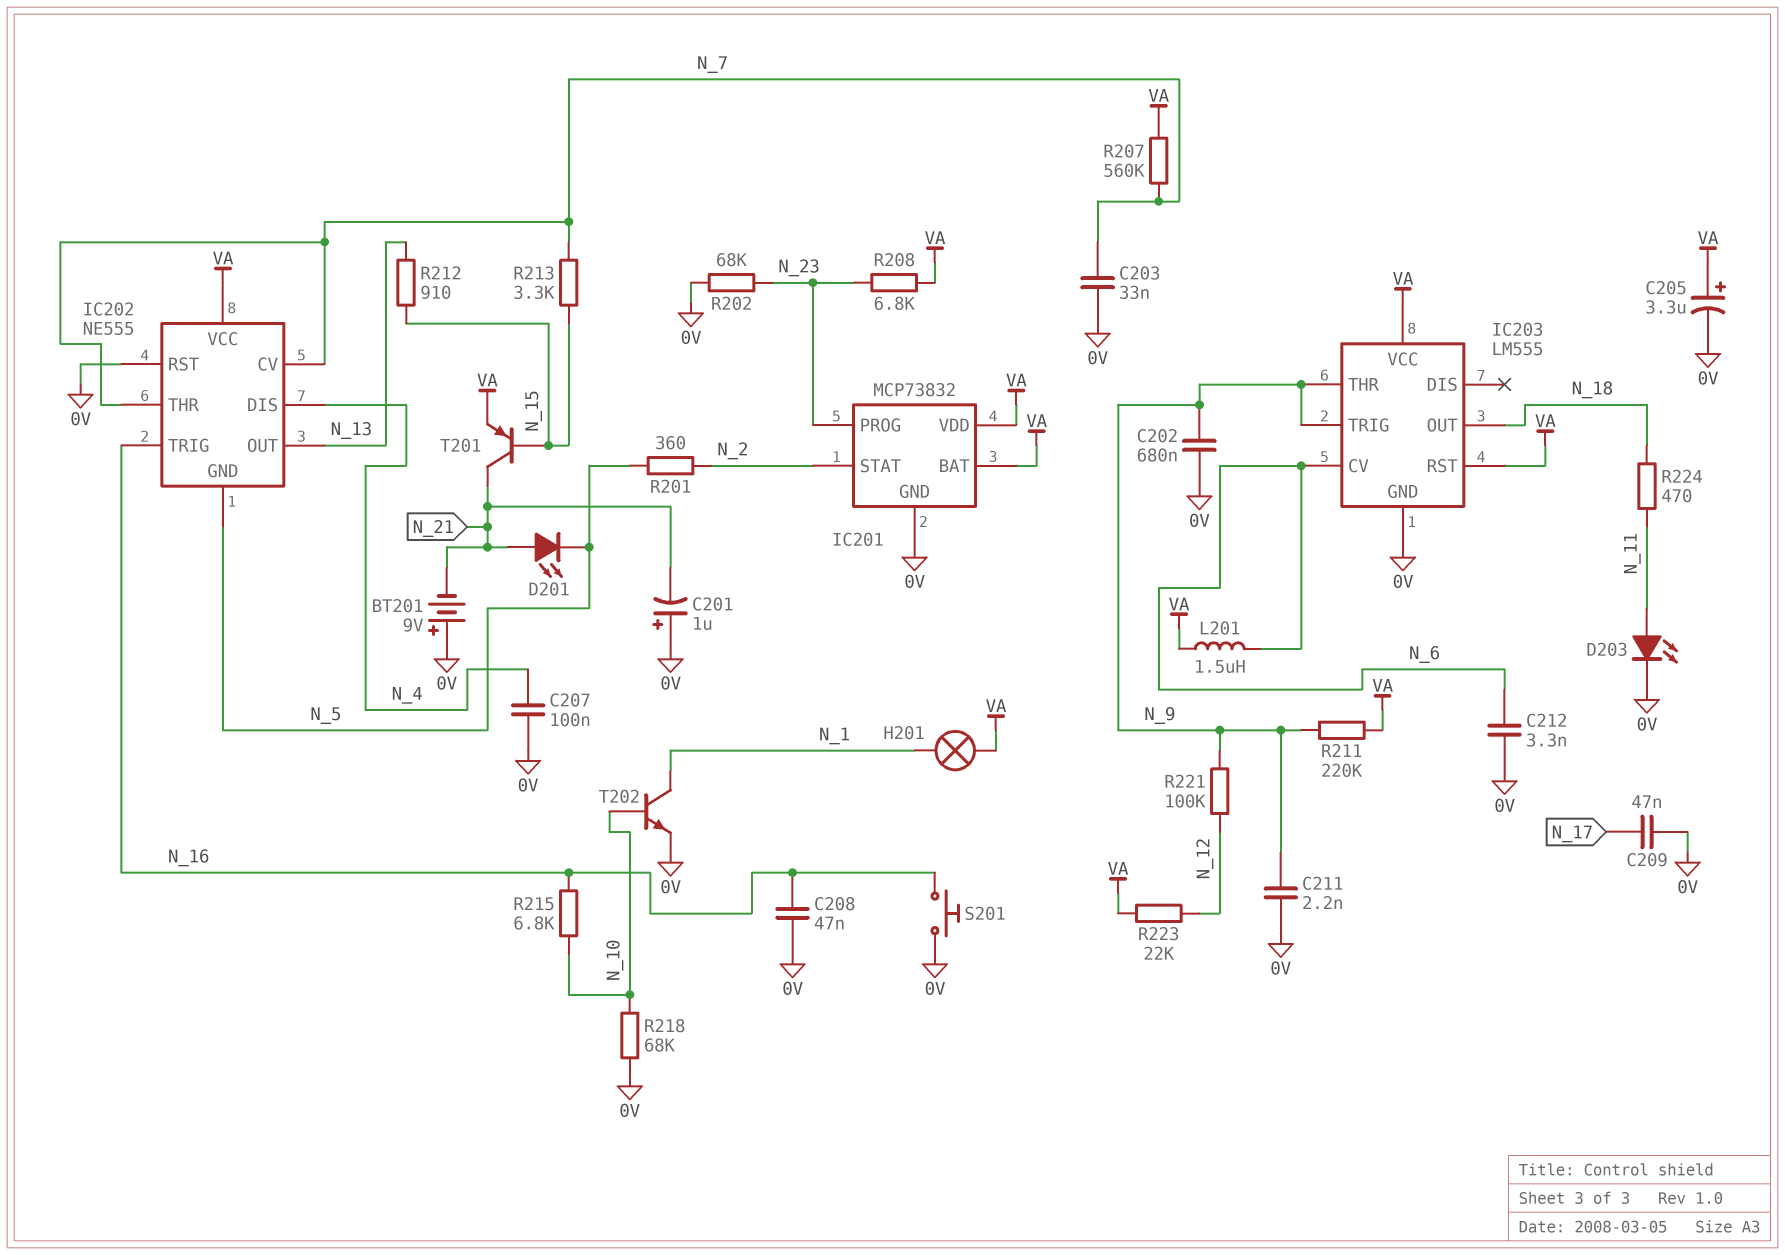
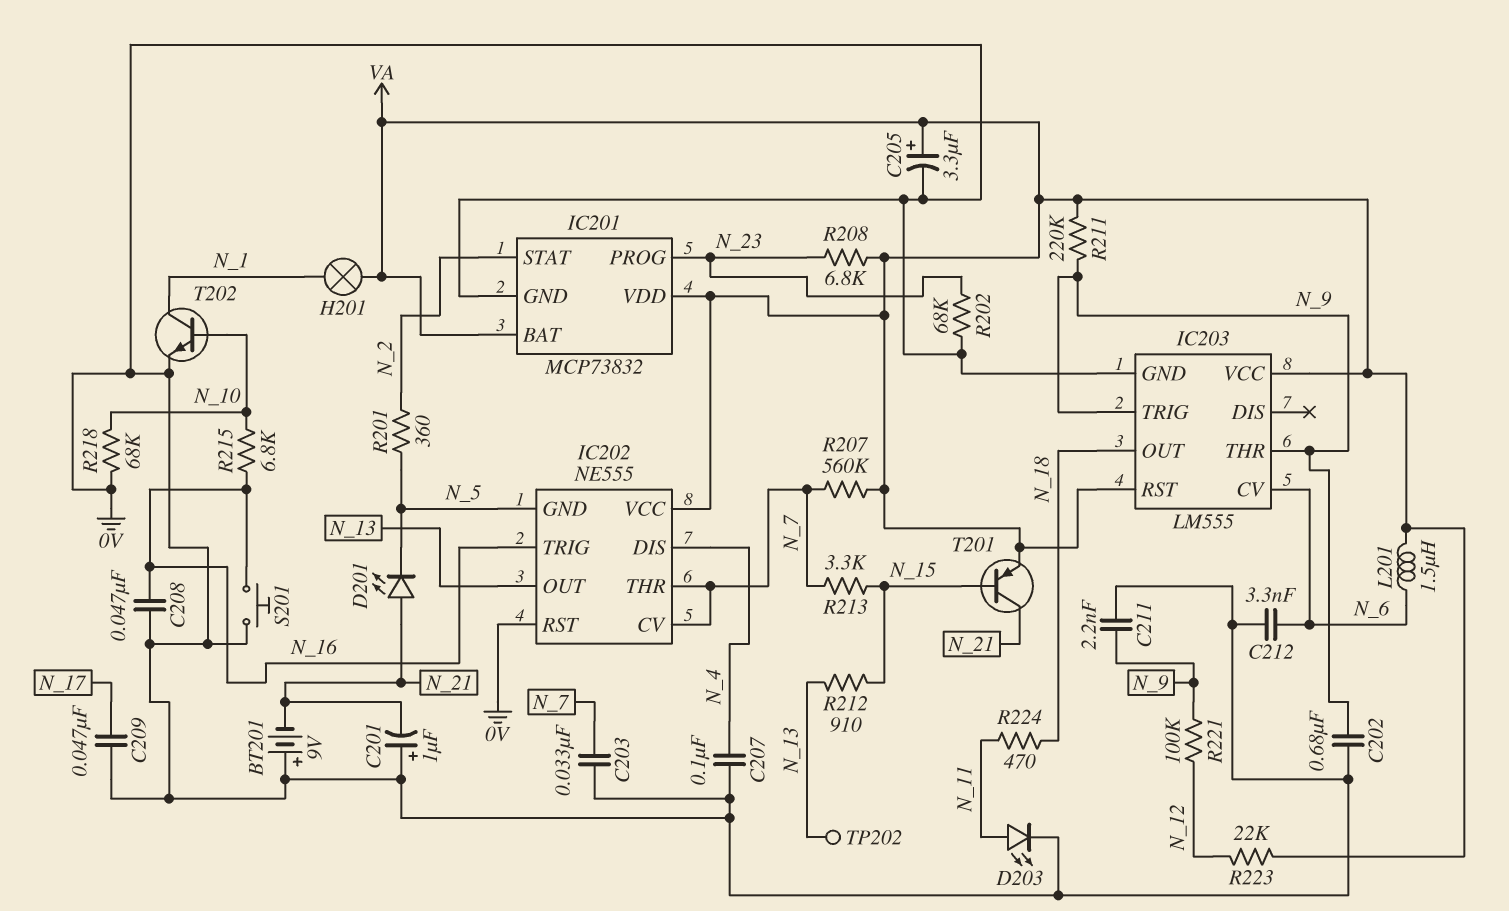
TP202: none -> test point (N_13)

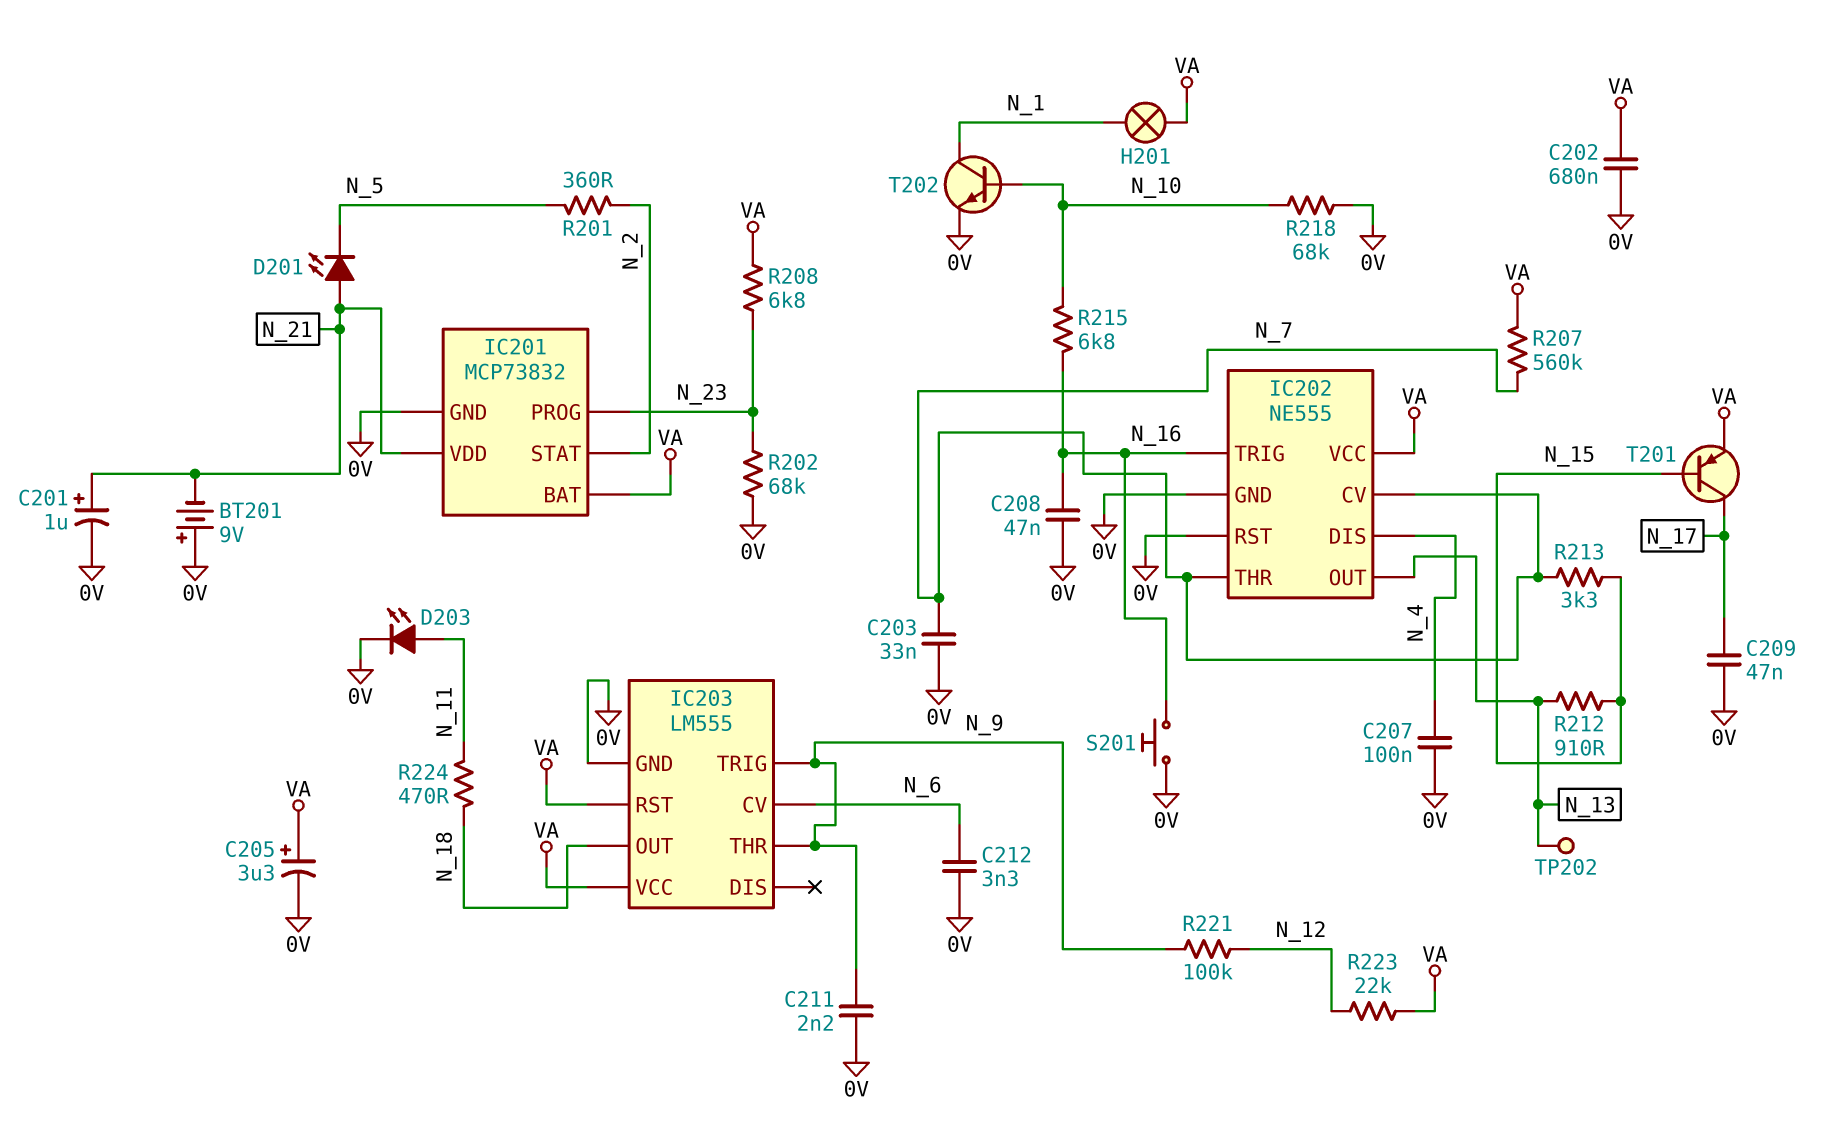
C201: 1uF (plus 0V, minus N_21) -> 1uF (plus N_21, minus 0V)
C202: 680nF (0V, N_9) -> 680nF (0V, VA)
IC201 pin VDD: VA -> N_21
IC202 pin GND: N_5 -> 0V
L201: 1.5uH (N_6, VA) -> none
R211: 220k (N_9, VA) -> none
T201: PNP (B N_15, C N_21, E VA) -> PNP (B N_15, C N_17, E VA)

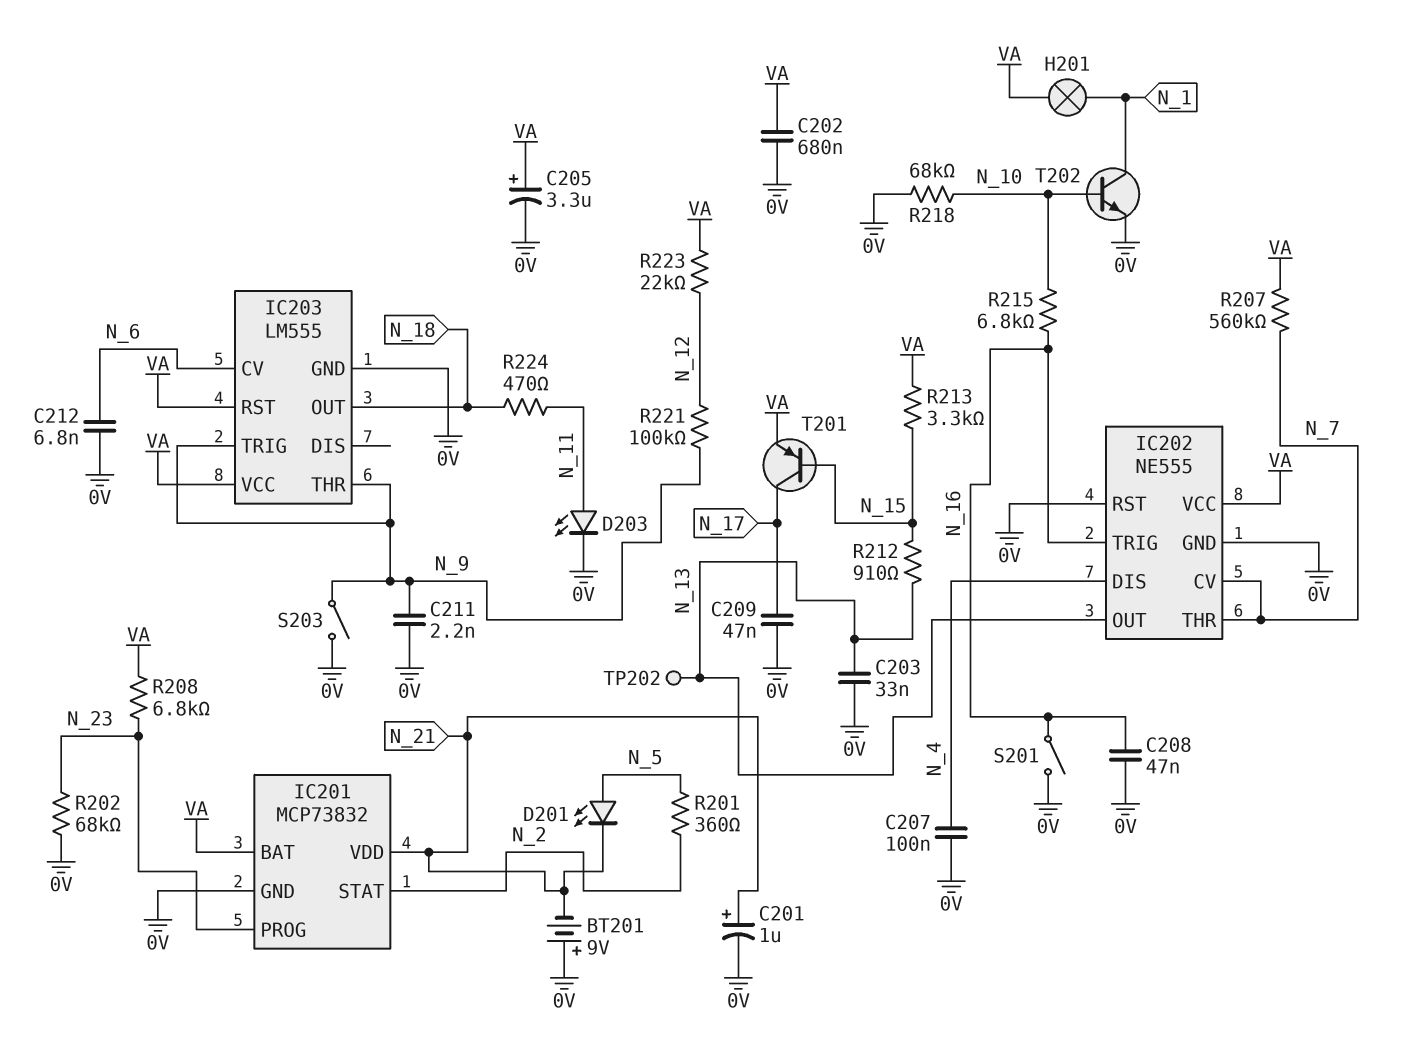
C203: 33nF (0V, N_7) -> 33nF (0V, N_13)
C212: 3.3nF (0V, N_6) -> 6.8nF (0V, N_6)
D201: LED (A N_21, K N_5) -> LED (A N_5, K N_21)
R213: 3.3k (N_7, N_15) -> 3.3k (N_15, VA)
S201: button (0V, N_16) -> switch (0V, N_16)
S203: none -> switch (0V, N_9)

